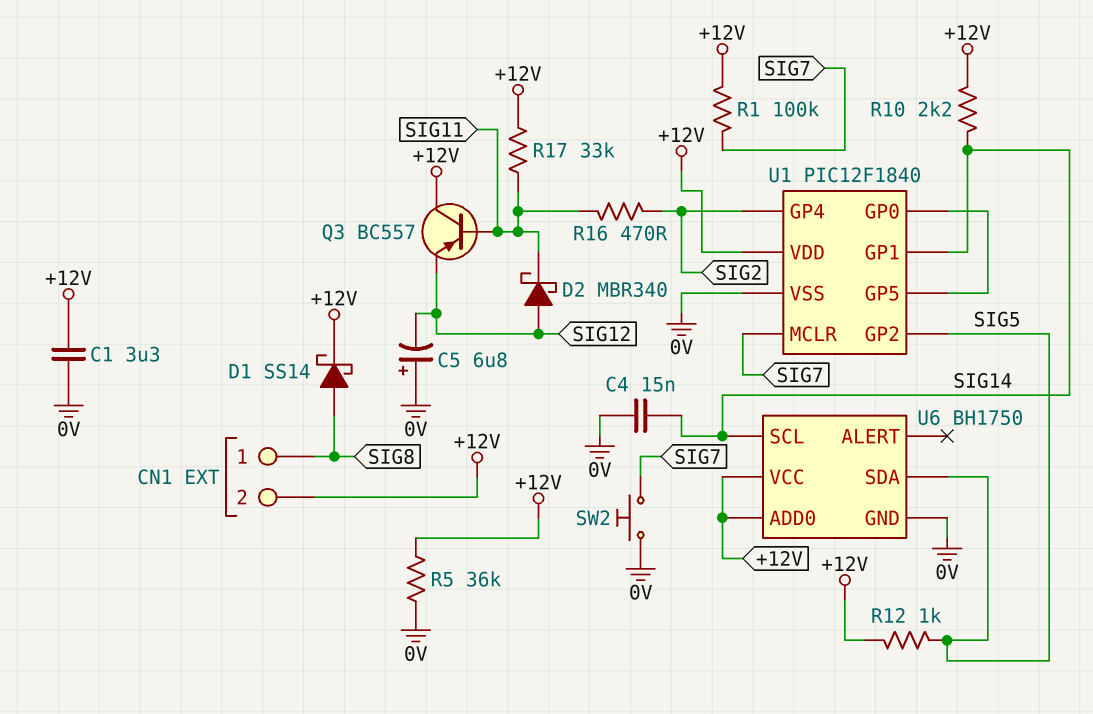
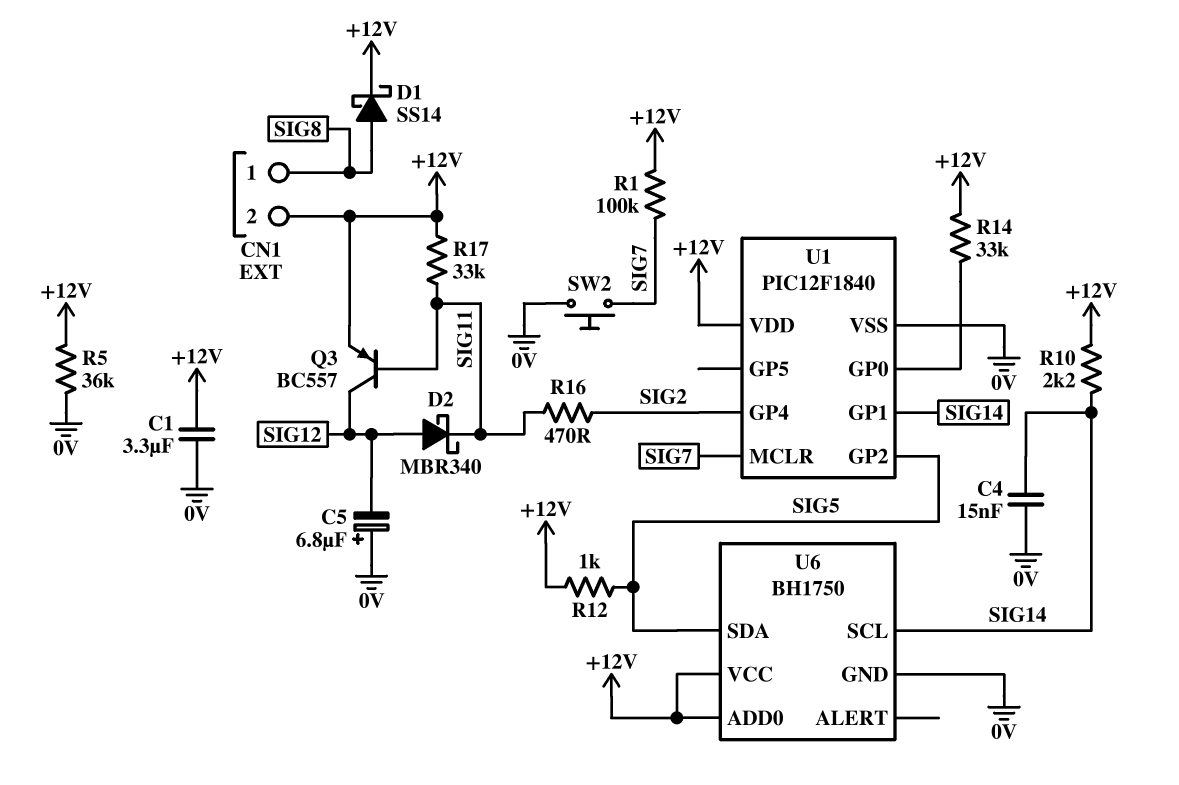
Q3: PNP BC557 (B SIG11, C +12V, E SIG12) -> PNP BC557 (B SIG11, C SIG12, E +12V)
R14: none -> 33k (+12V, U1/GP0)
U1 pin GP5: U1/GP0 -> none

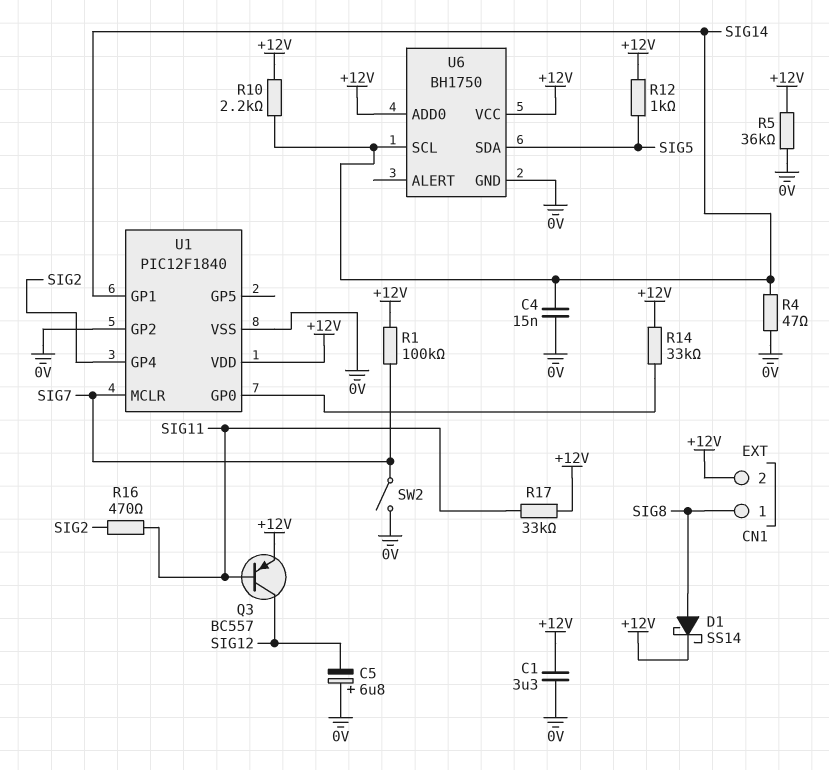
D2: schottky MBR340 (A SIG12, K SIG11) -> none
R4: none -> 47 (0V, SIG14)
SW2: button (0V, SIG7) -> switch (0V, SIG7)
U1 pin GP2: SIG5 -> 0V

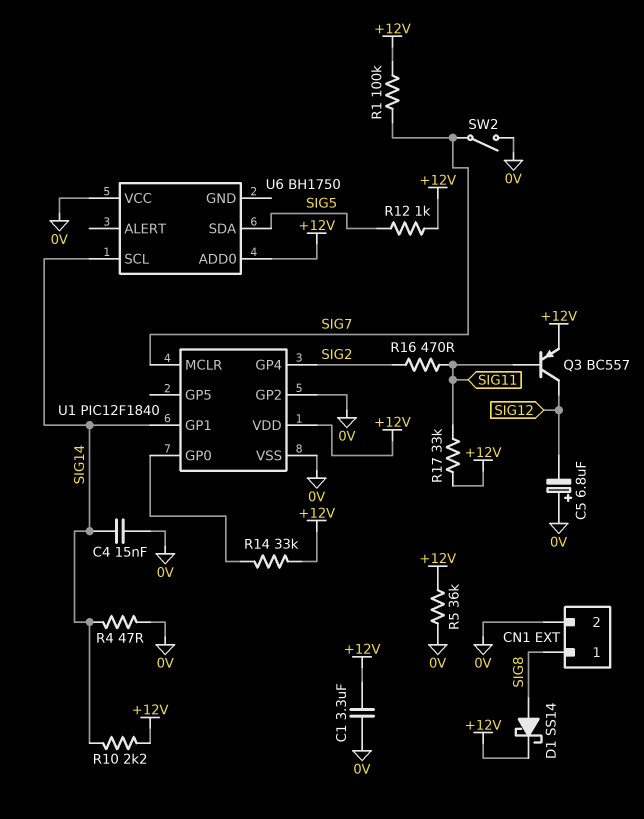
CN1 pin 2: +12V -> 0V
U6 pin GND: 0V -> none
U6 pin VCC: +12V -> 0V

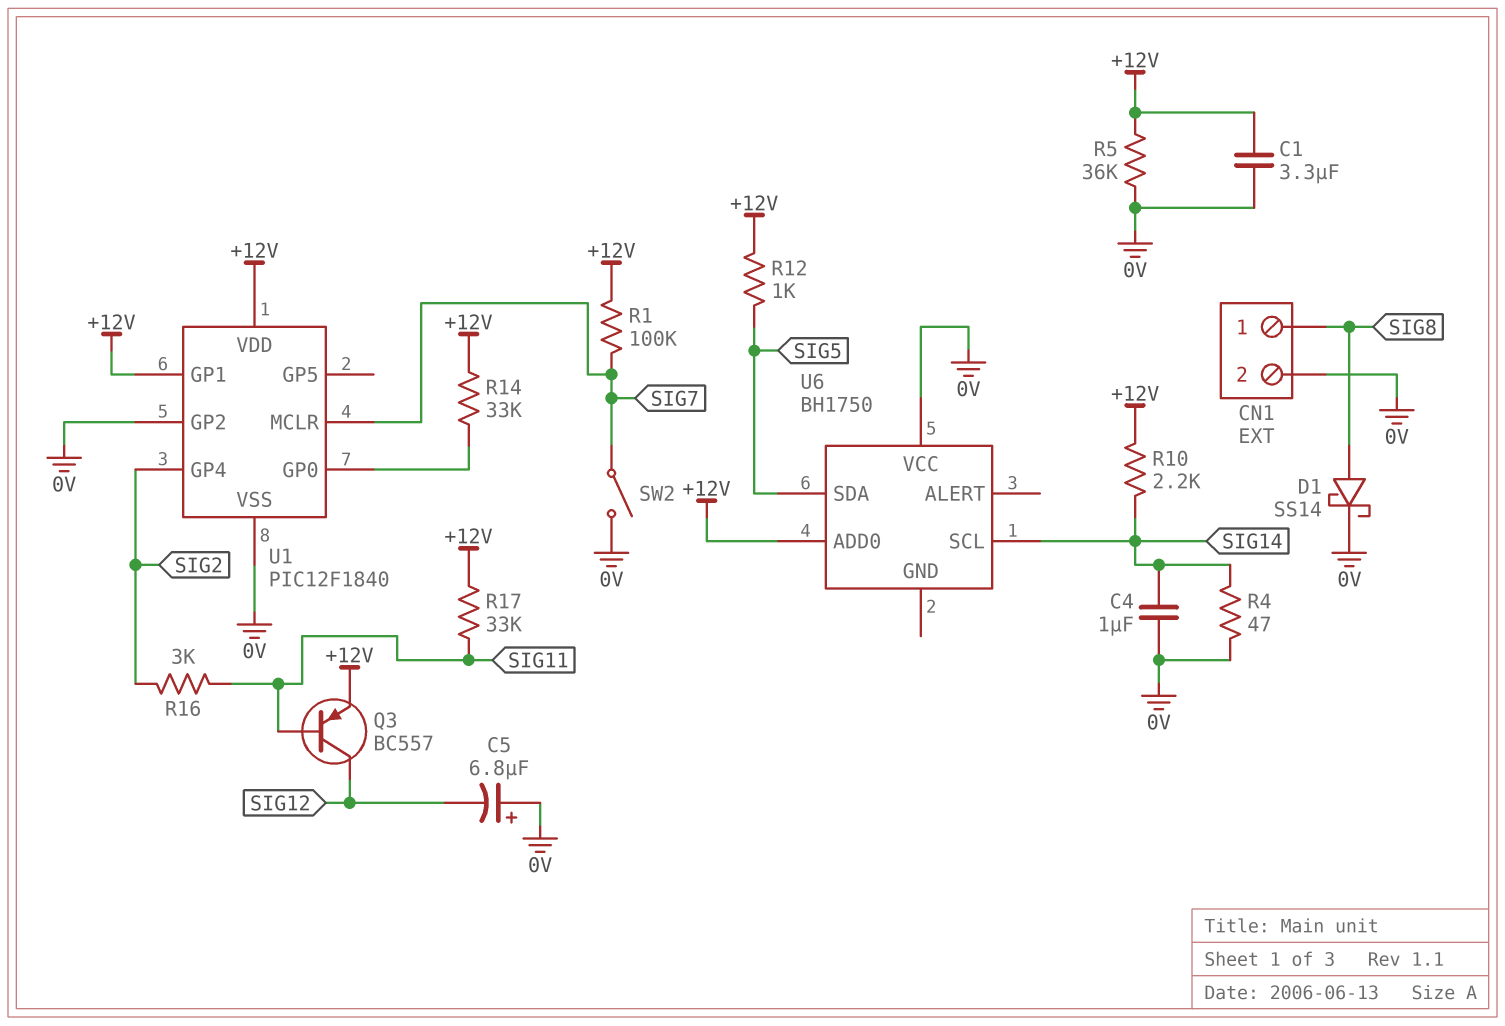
C4: 15nF (0V, SIG14) -> 1uF (0V, SIG14)
D1: schottky SS14 (A SIG8, K +12V) -> schottky SS14 (A SIG8, K 0V)
R16: 470 (SIG2, SIG11) -> 3k (SIG2, SIG11)
U1 pin GP1: SIG14 -> +12V

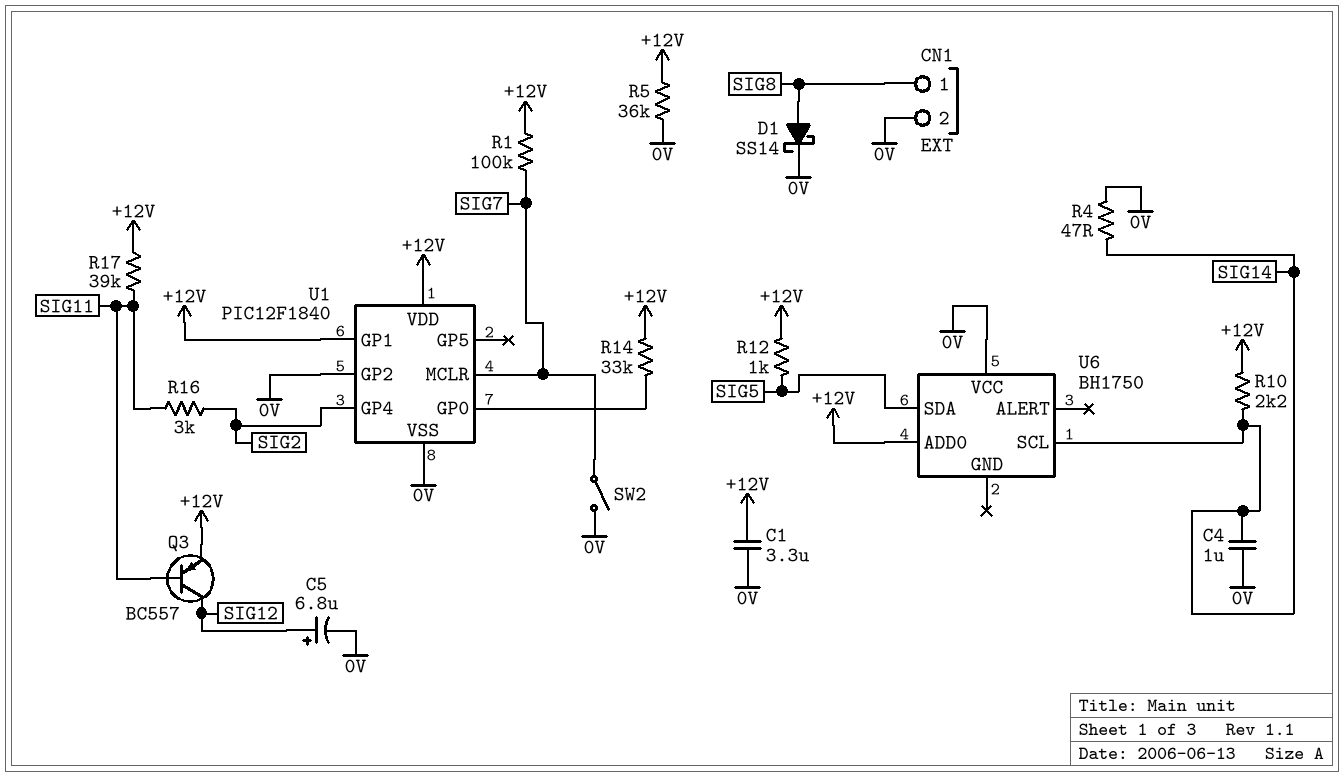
C5: 6.8uF (plus 0V, minus SIG12) -> 6.8uF (plus SIG12, minus 0V)
R17: 33k (+12V, SIG11) -> 39k (+12V, SIG11)

